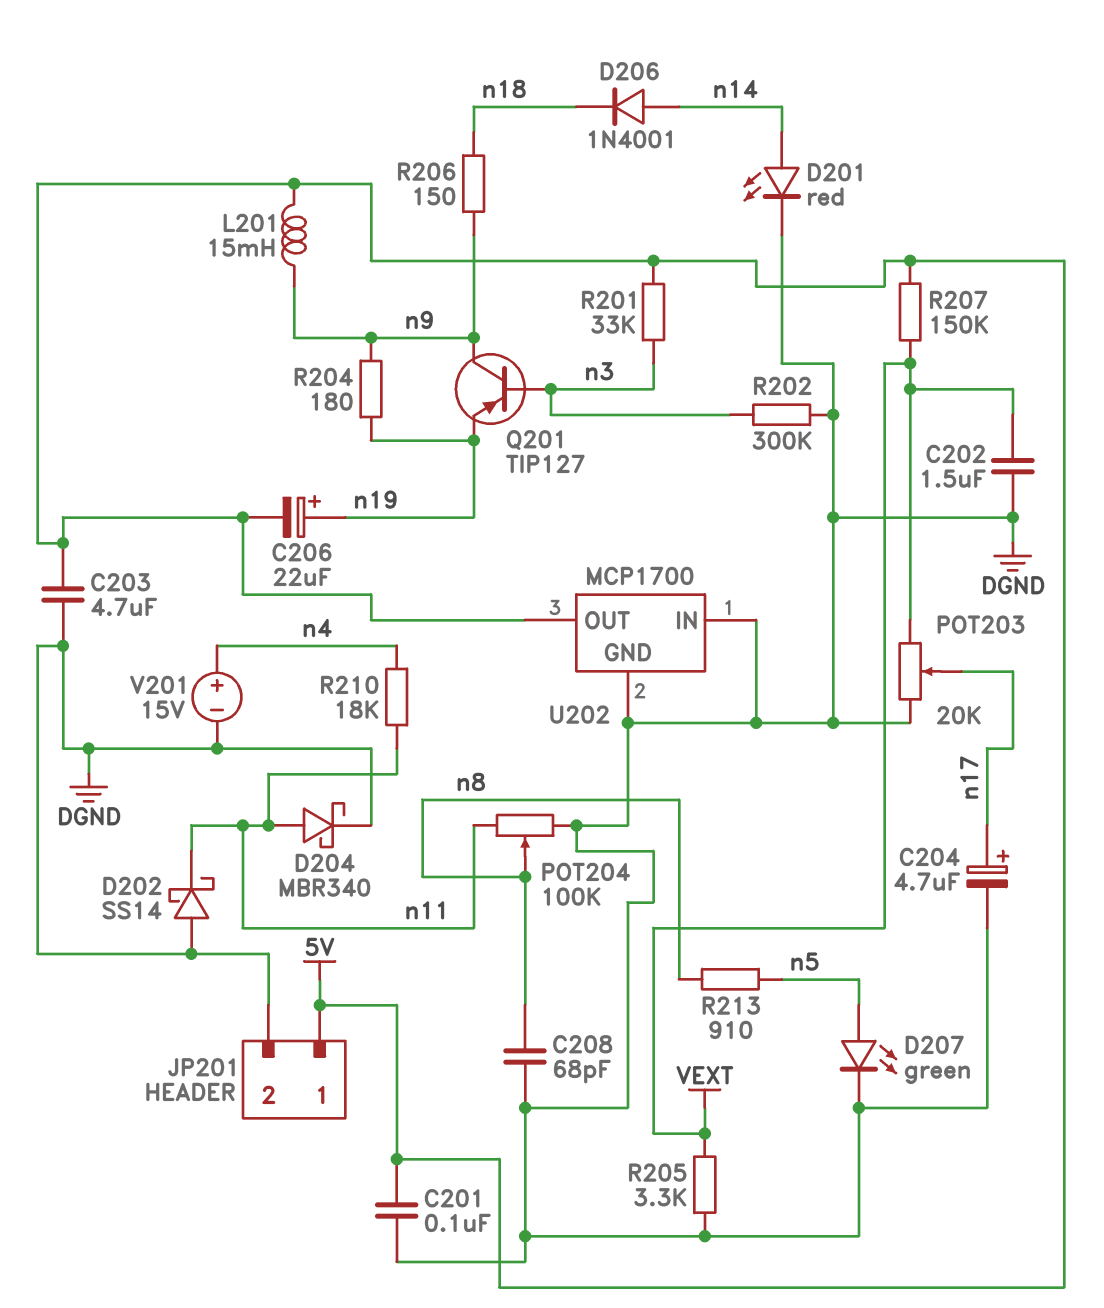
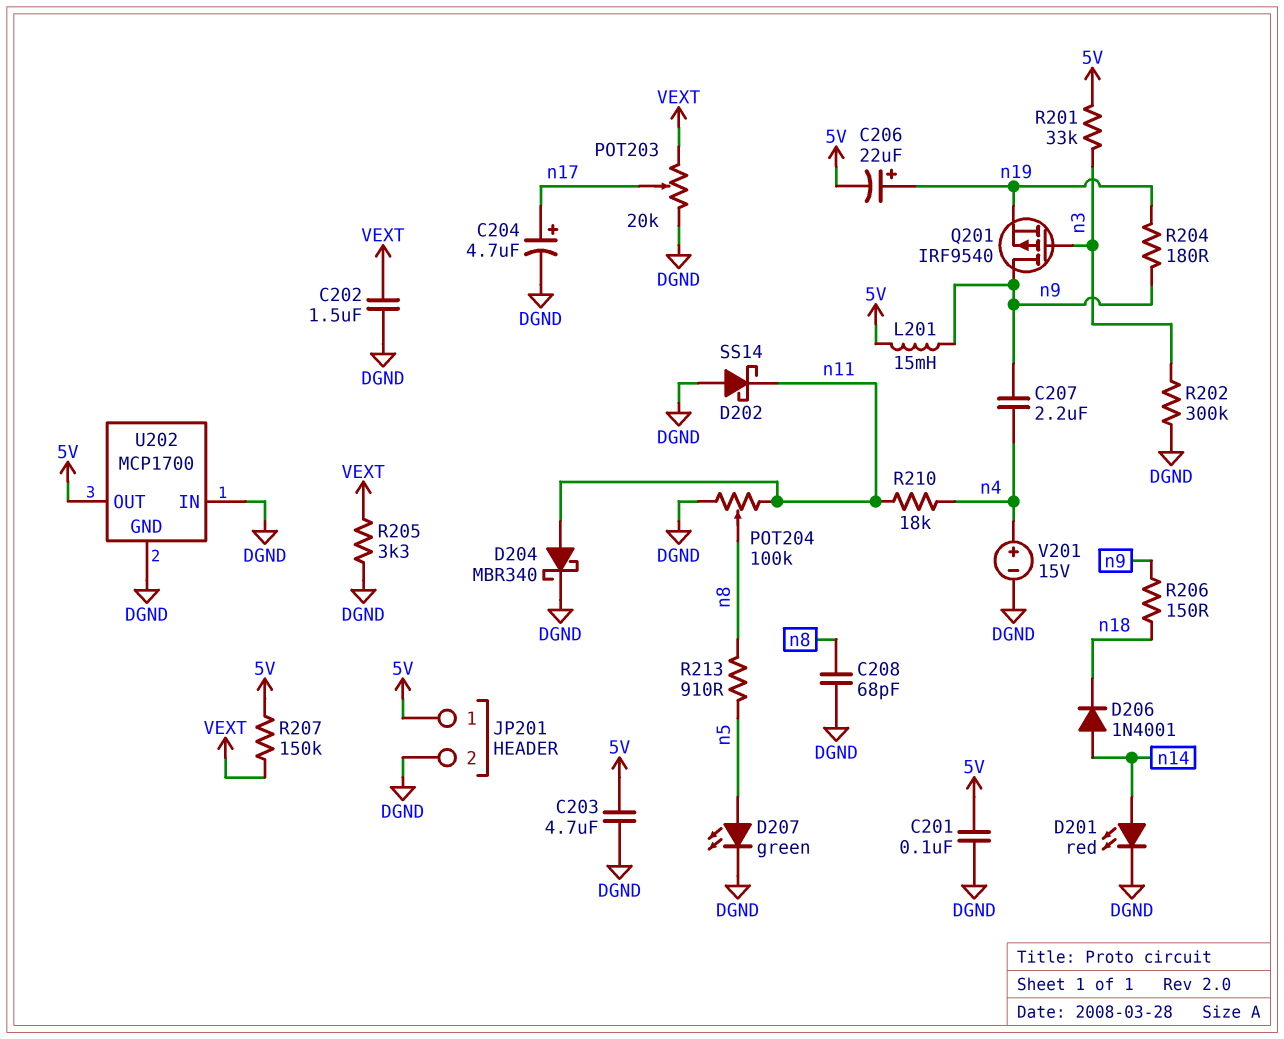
C207: none -> 2.2uF (n4, n9)
Q201: PNP TIP127 (B n3, C n9, E n19) -> PMOS IRF9540 (G n3, D n9, S n19)

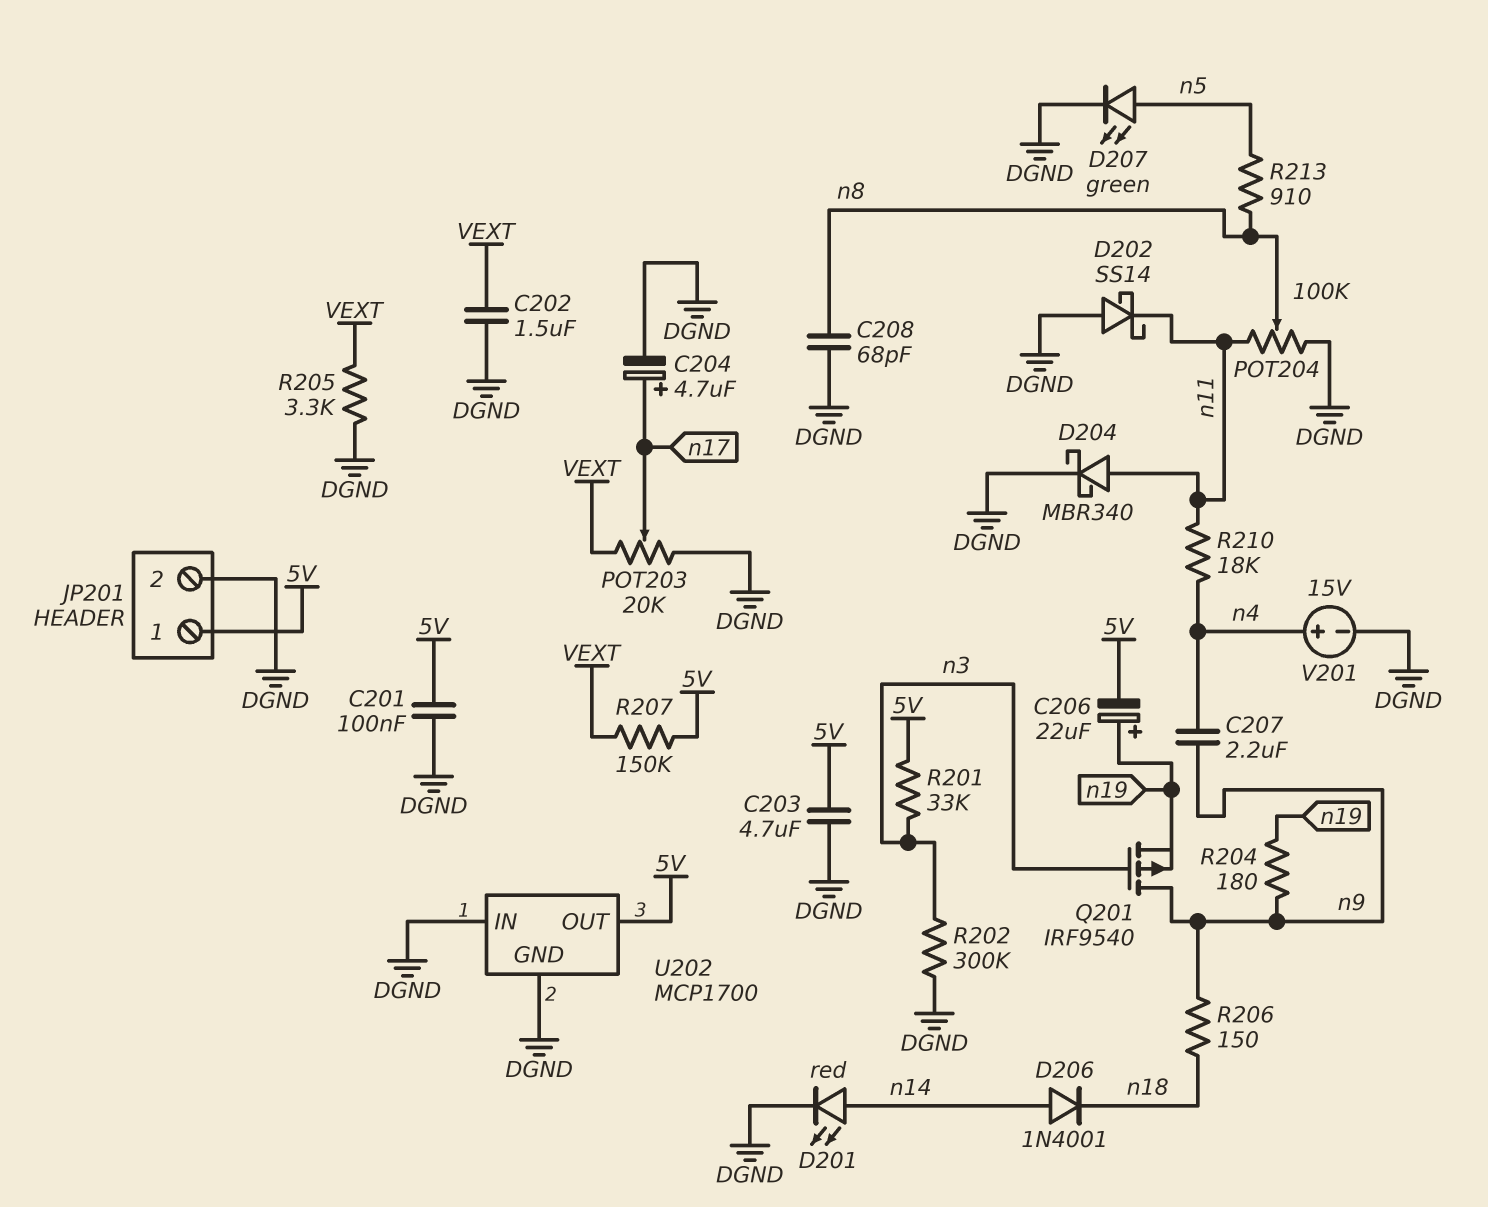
L201: 15mH (5V, n9) -> none

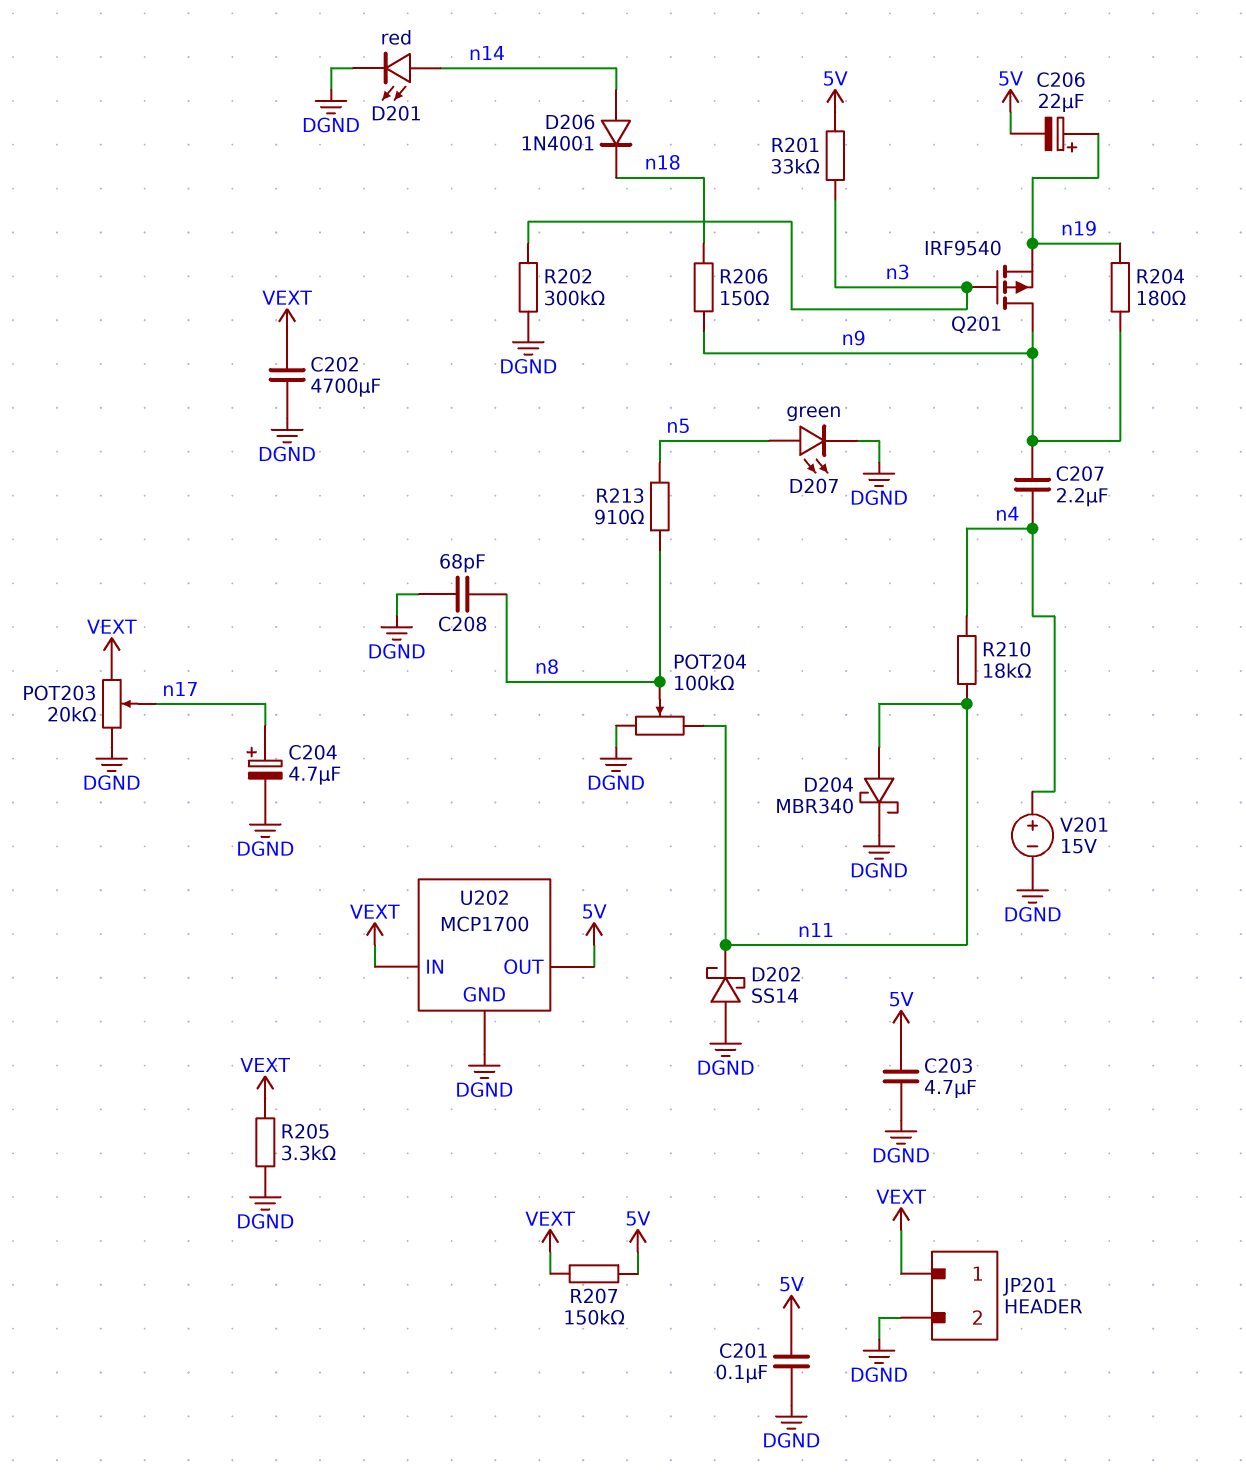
C202: 1.5uF (DGND, VEXT) -> 4700uF (DGND, VEXT)
JP201 pin 1: 5V -> VEXT
U202 pin IN: DGND -> VEXT

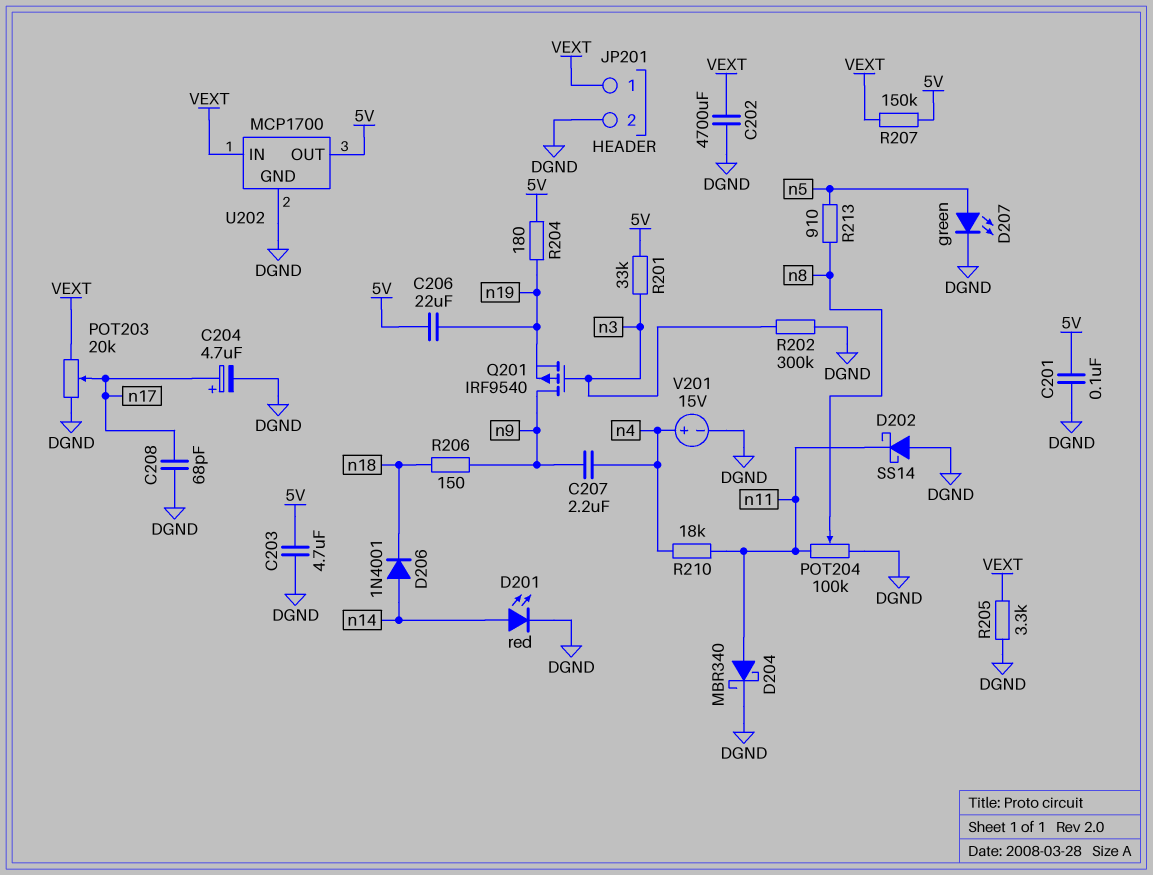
C206: 22uF (plus n19, minus 5V) -> 22uF (5V, n19)
C208: 68pF (DGND, n8) -> 68pF (DGND, n17)
R204: 180 (n9, n19) -> 180 (5V, n19)

